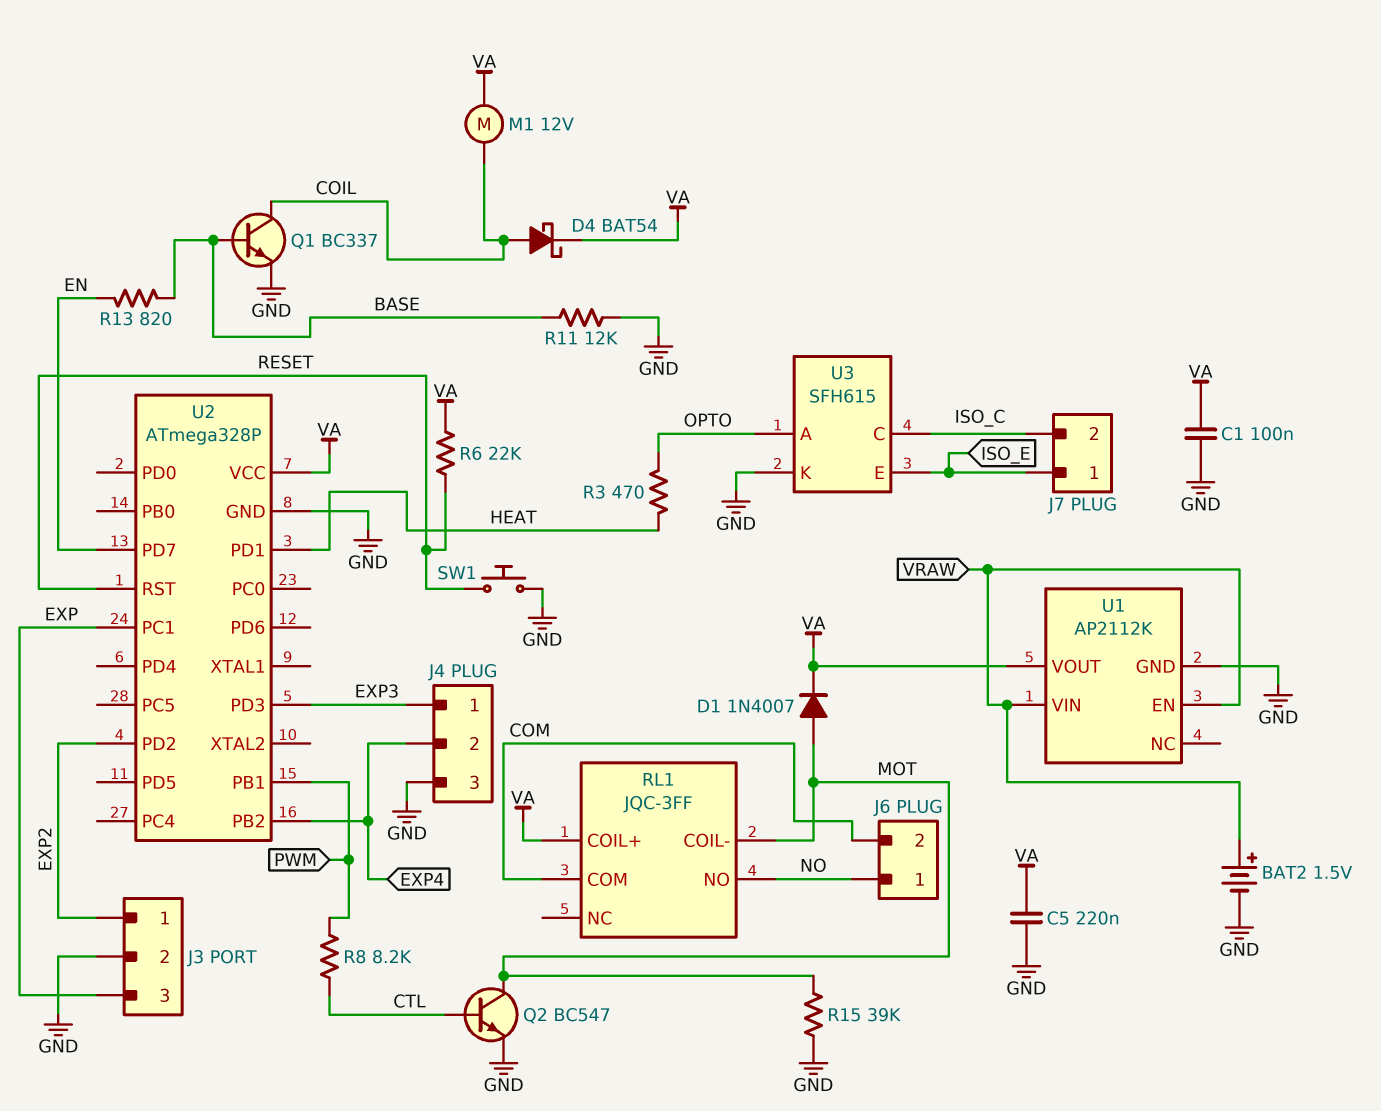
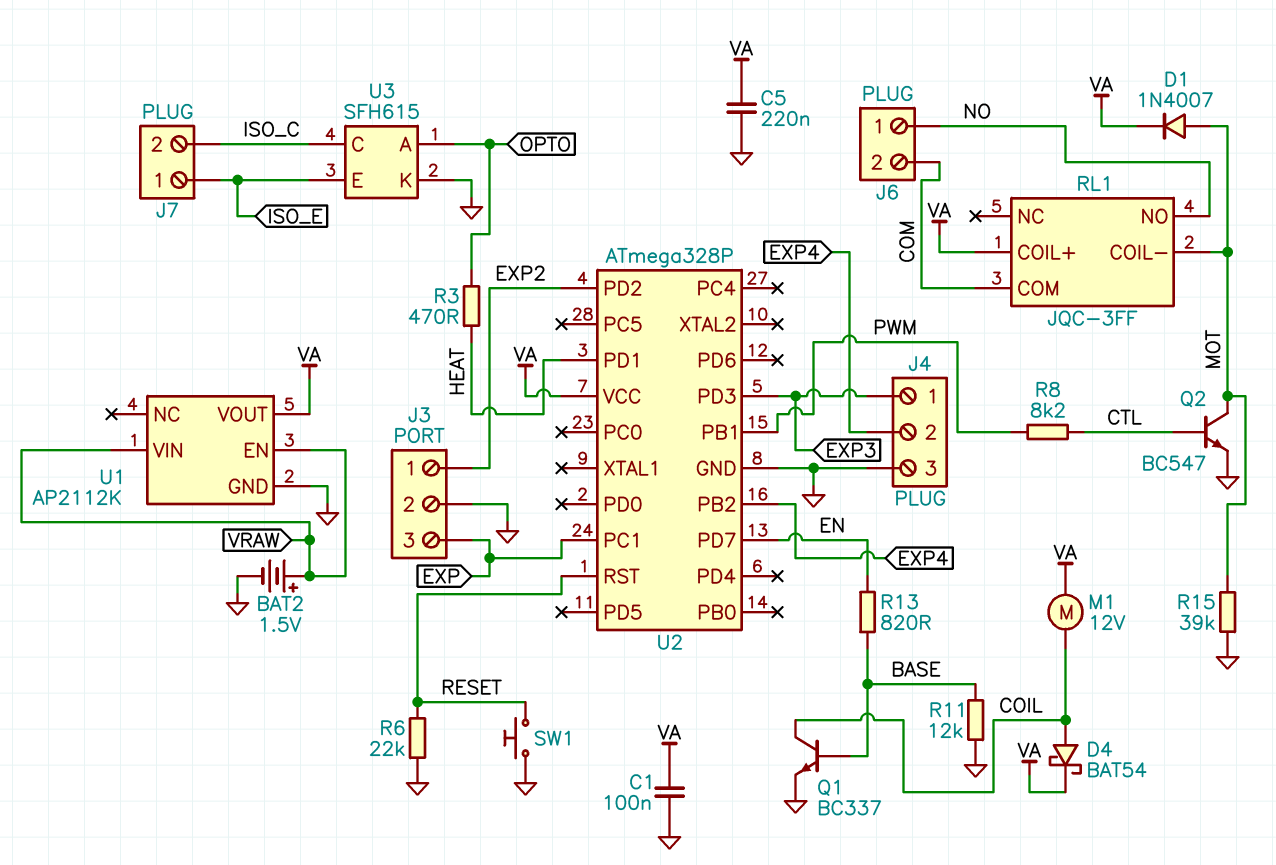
R6: 22k (RESET, VA) -> 22k (GND, RESET)

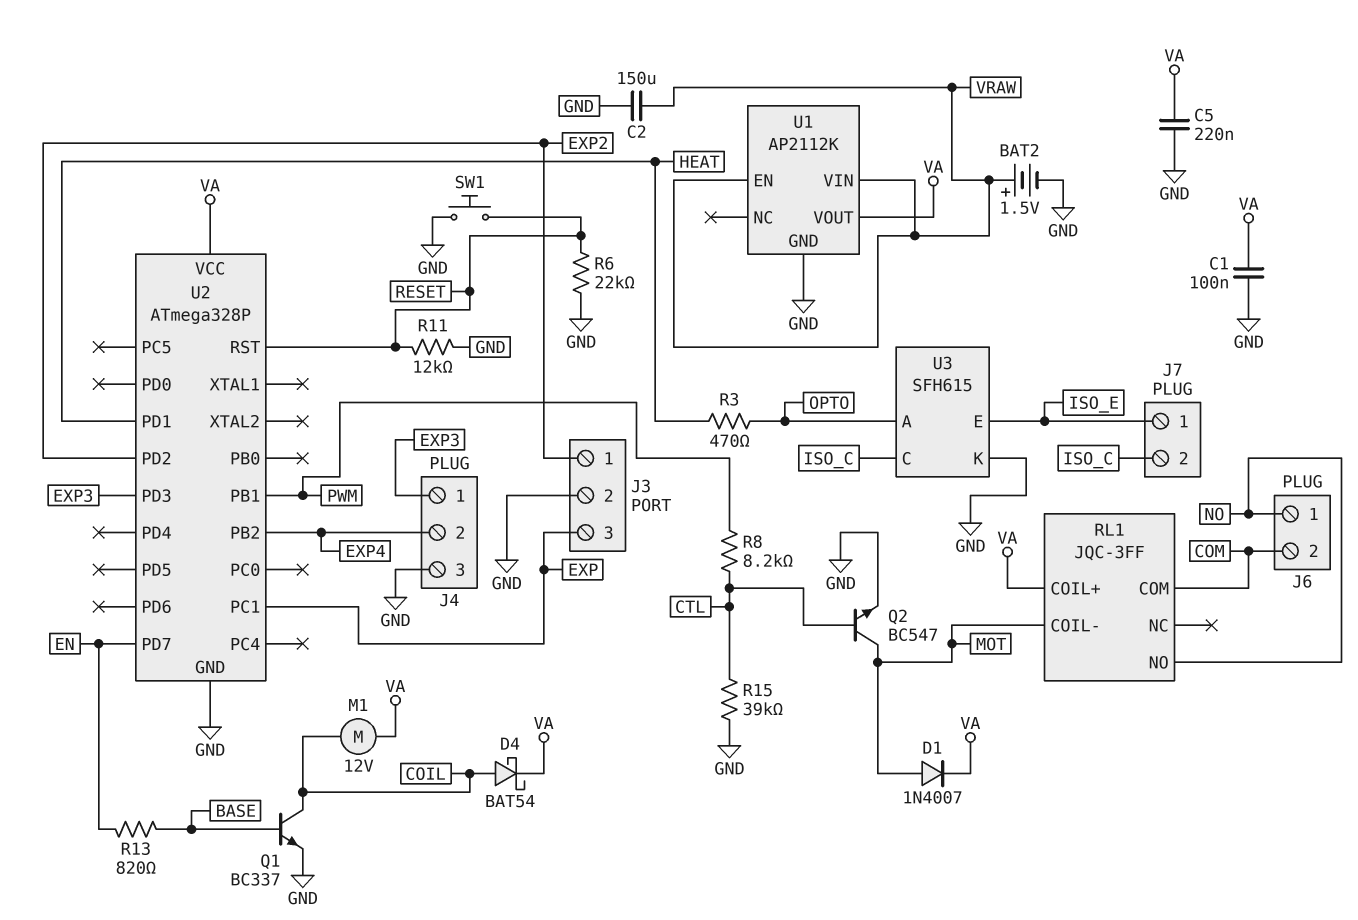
C2: none -> 150uF (GND, VRAW)
R11: 12k (BASE, GND) -> 12k (GND, RESET)
R15: 39k (GND, MOT) -> 39k (CTL, GND)

